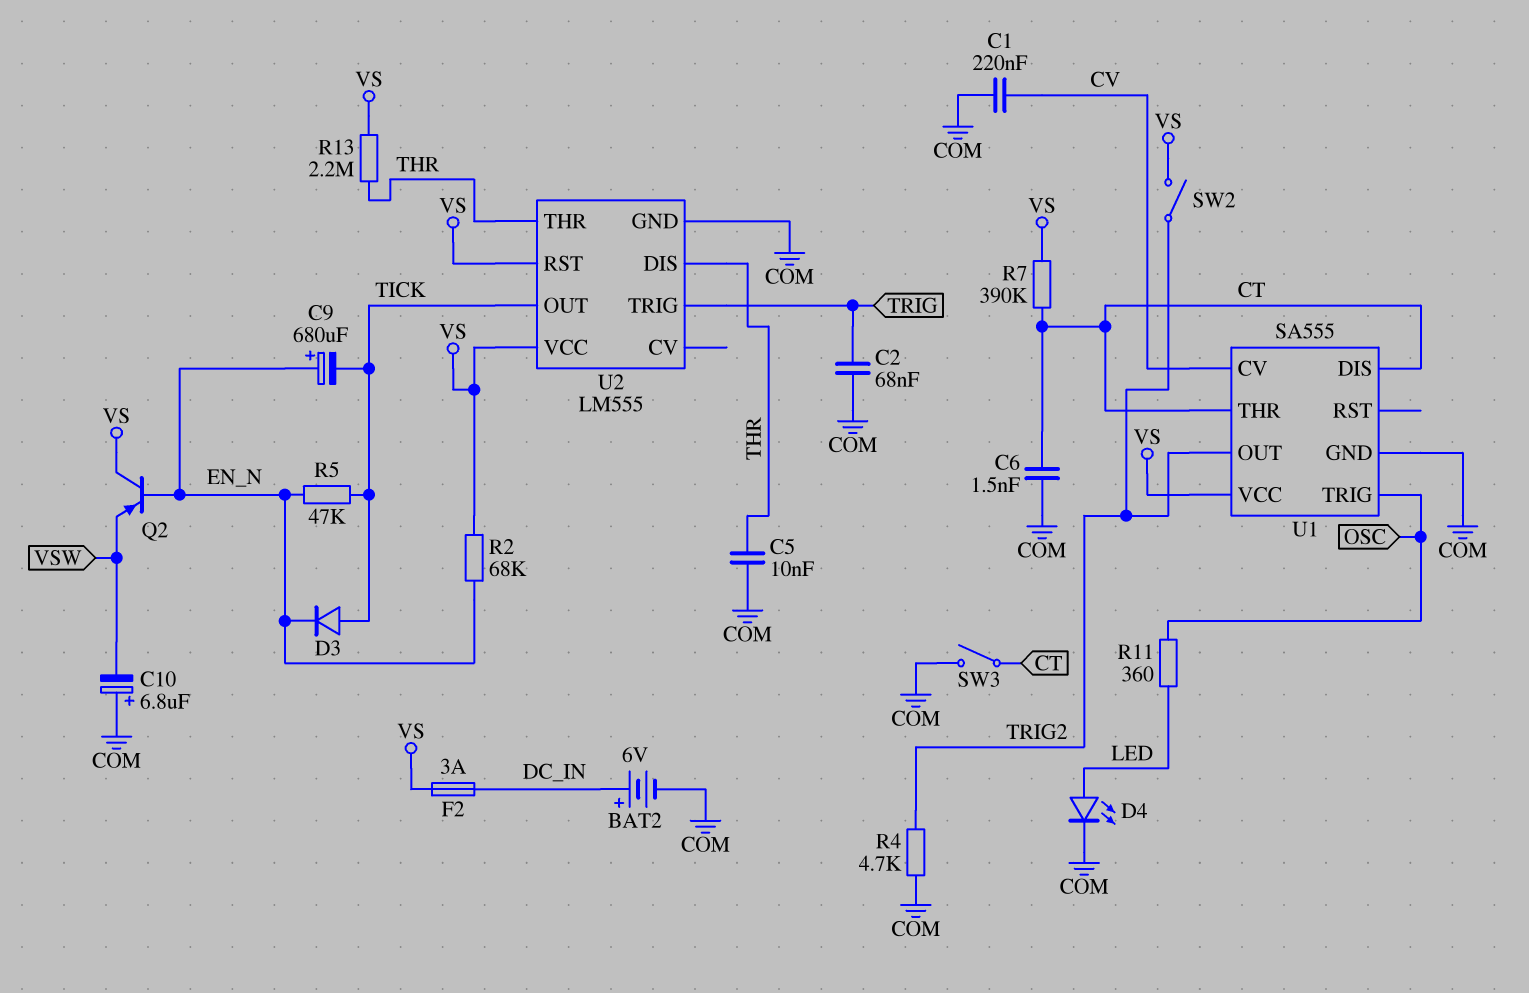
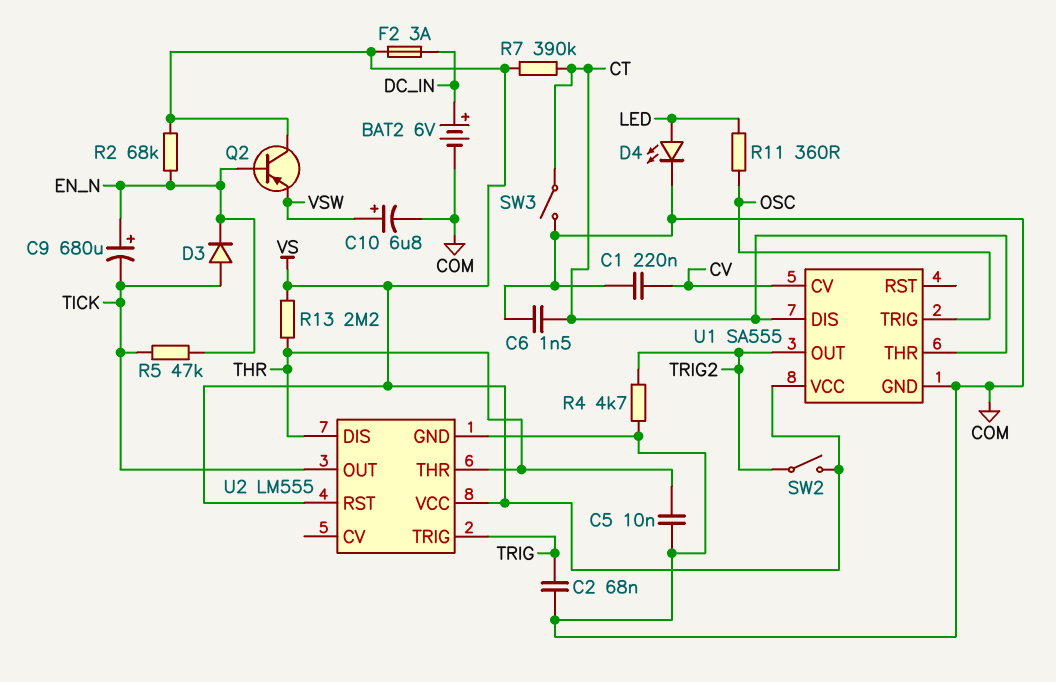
C10: 6.8uF (plus COM, minus VSW) -> 6.8uF (plus VSW, minus COM)

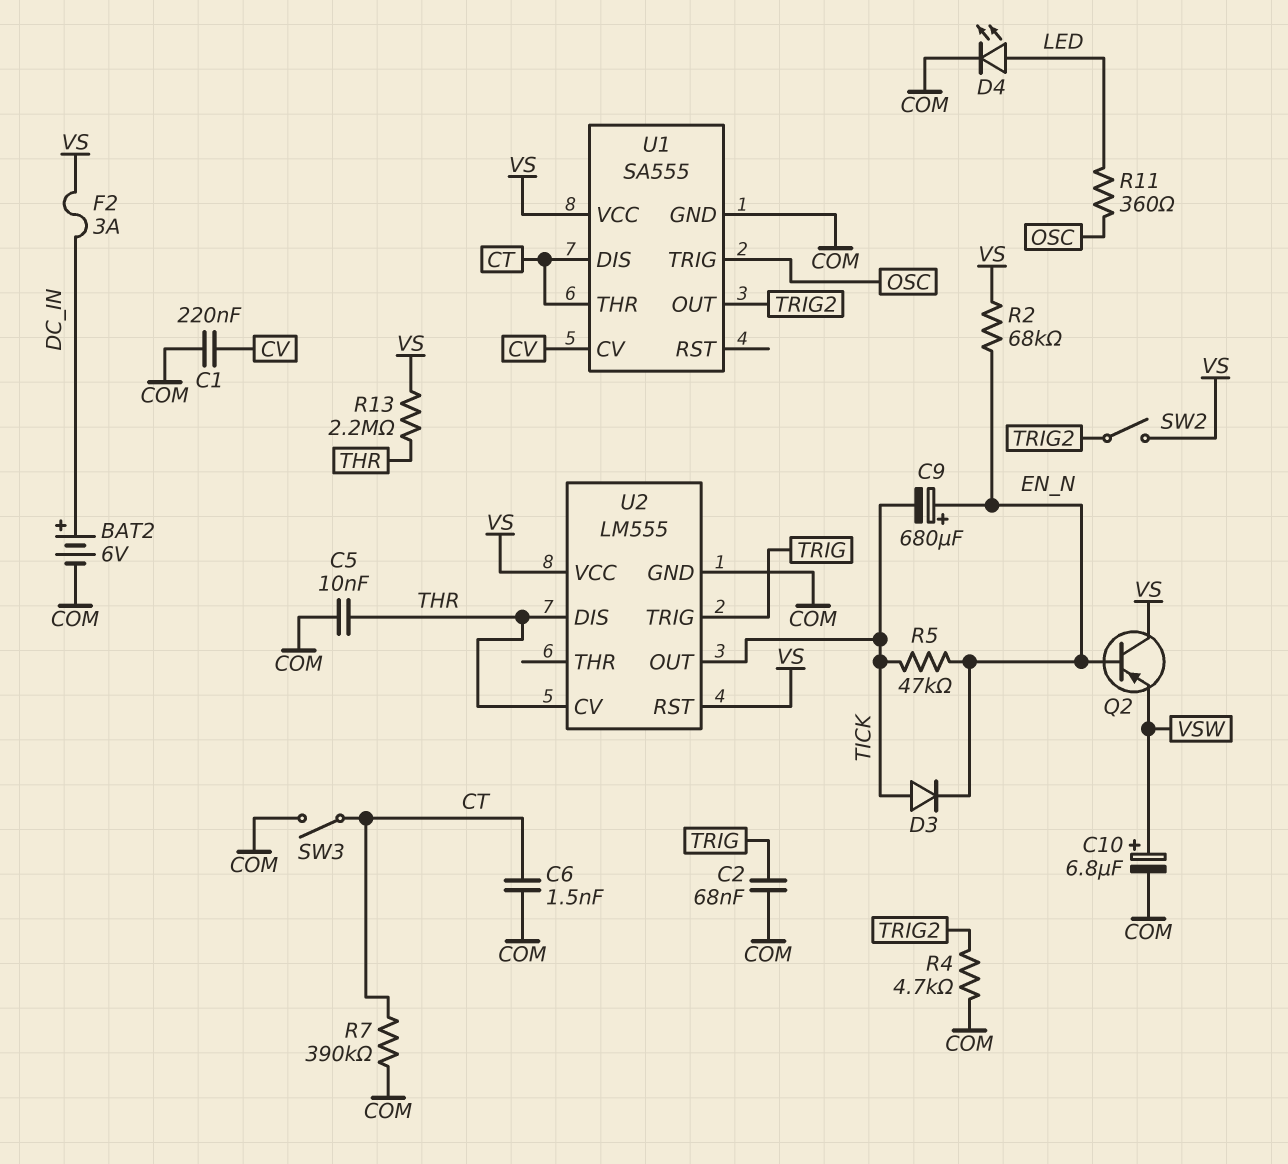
R7: 390k (CT, VS) -> 390k (COM, CT)
U2 pin CV: none -> THR
U2 pin THR: THR -> none

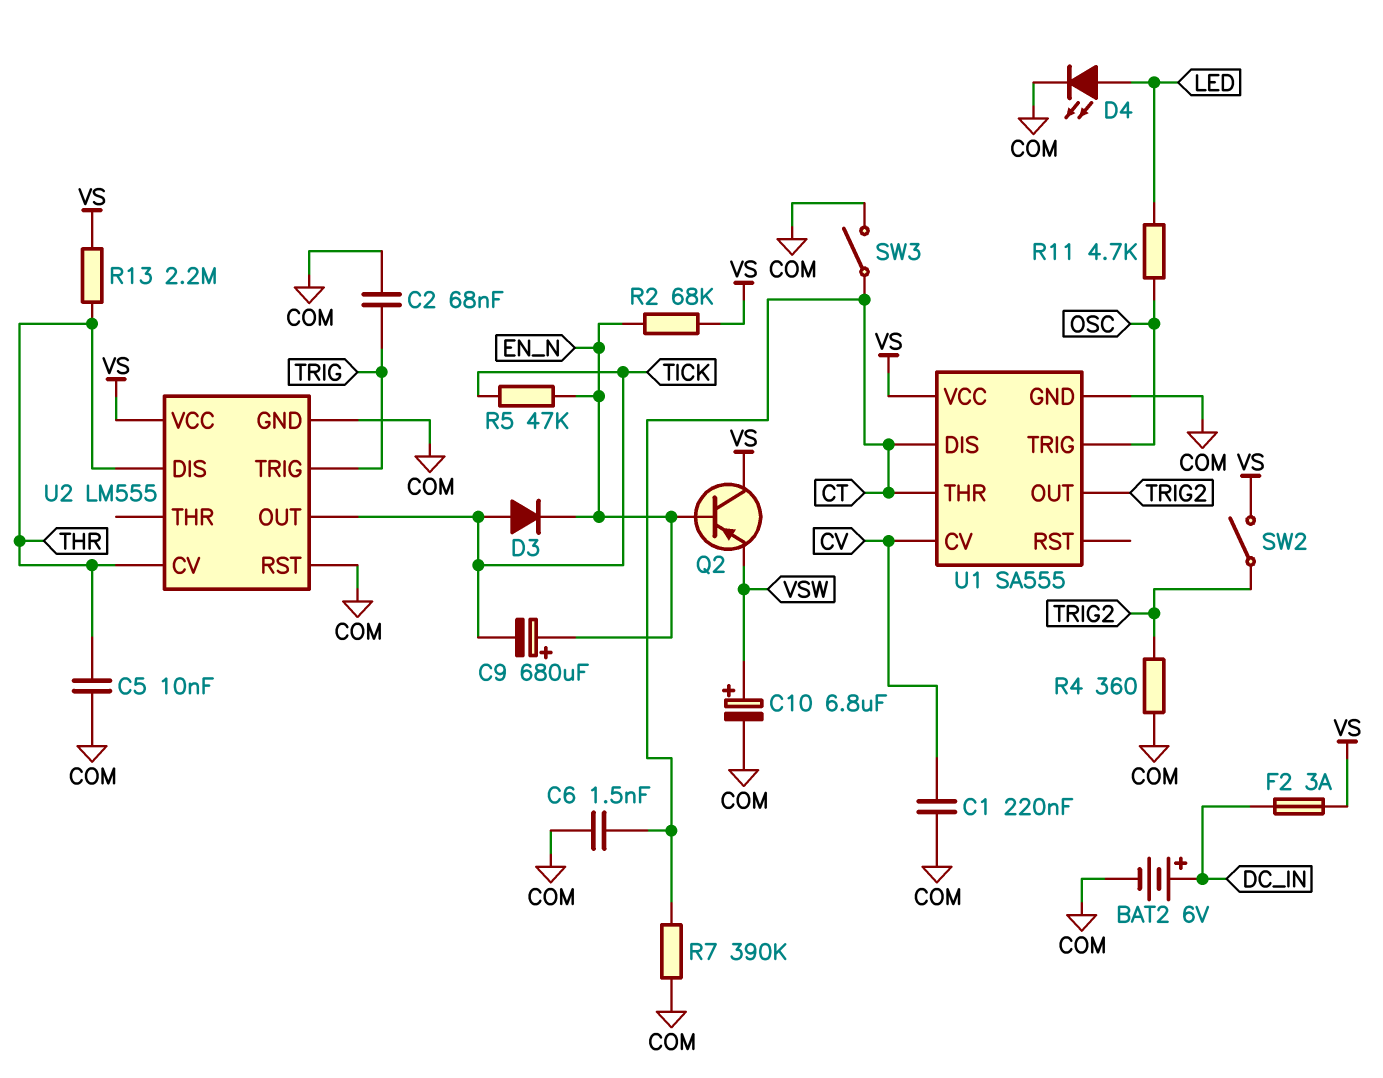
R4: 4.7k (COM, TRIG2) -> 360 (COM, TRIG2)
R11: 360 (LED, OSC) -> 4.7k (LED, OSC)
U2 pin RST: VS -> COM

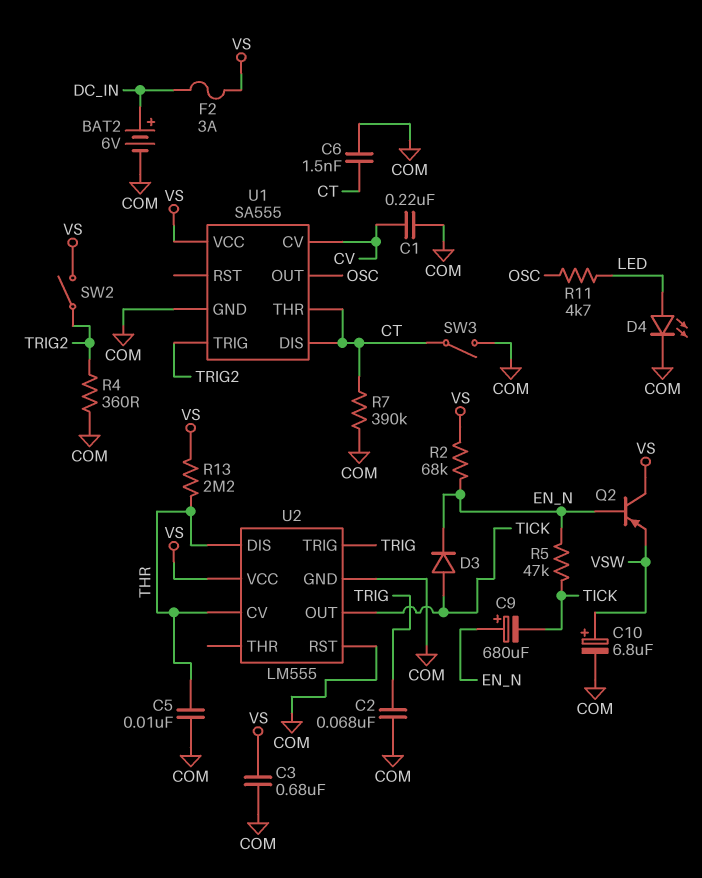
C3: none -> 680nF (COM, VS)
U1 pin OUT: TRIG2 -> OSC
U1 pin TRIG: OSC -> TRIG2

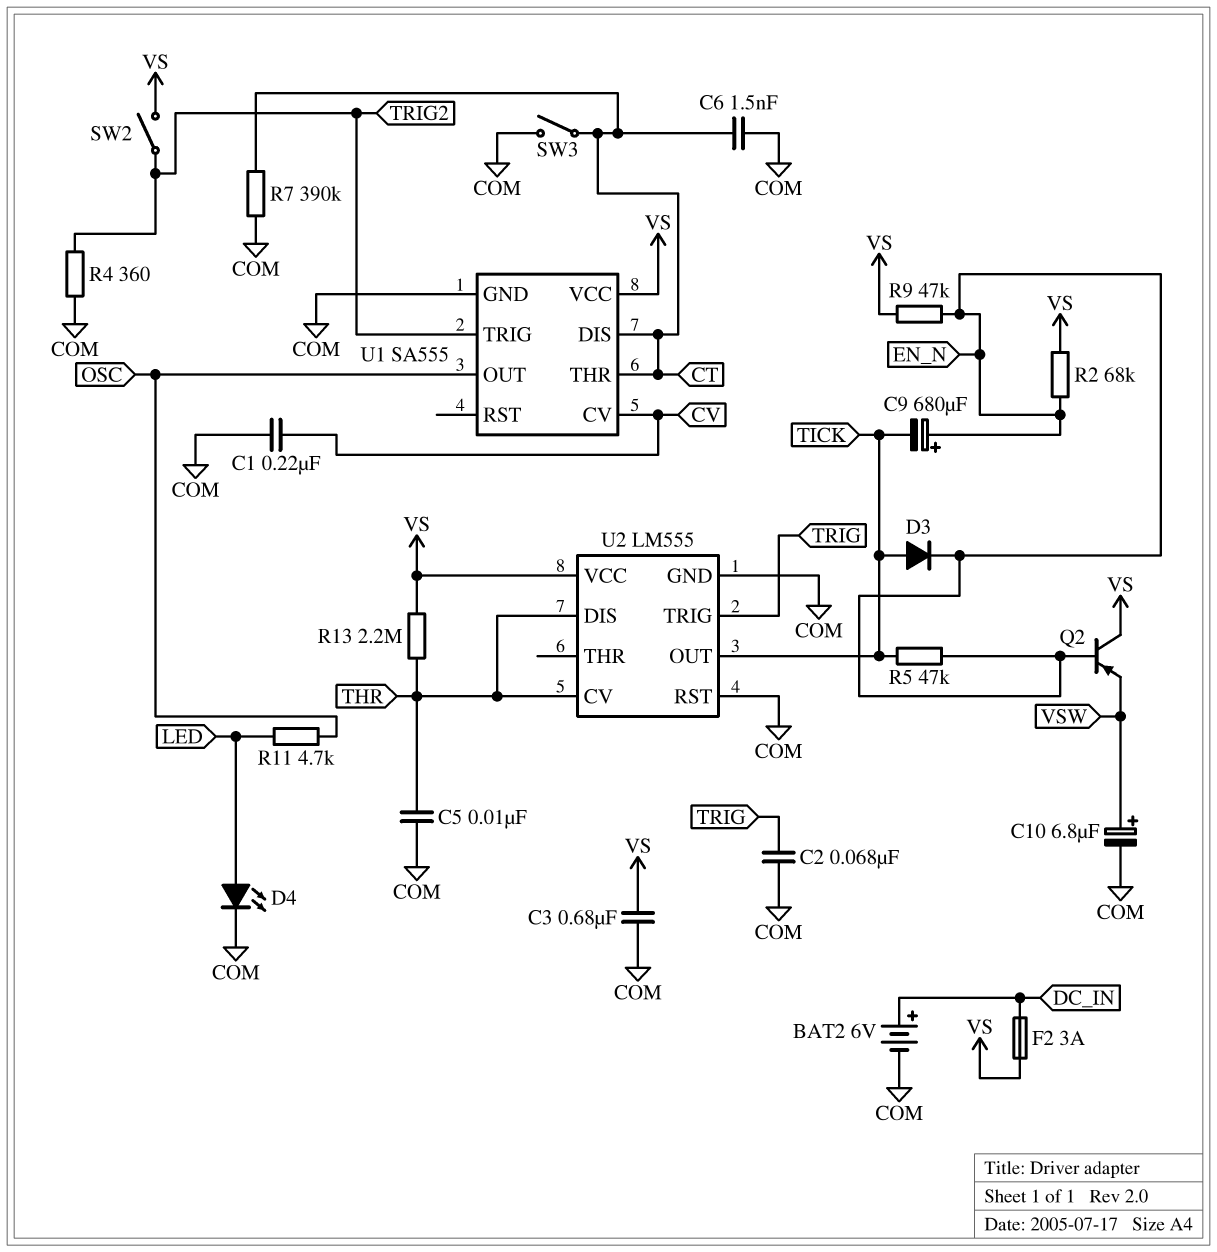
R9: none -> 47k (EN_N, VS)

